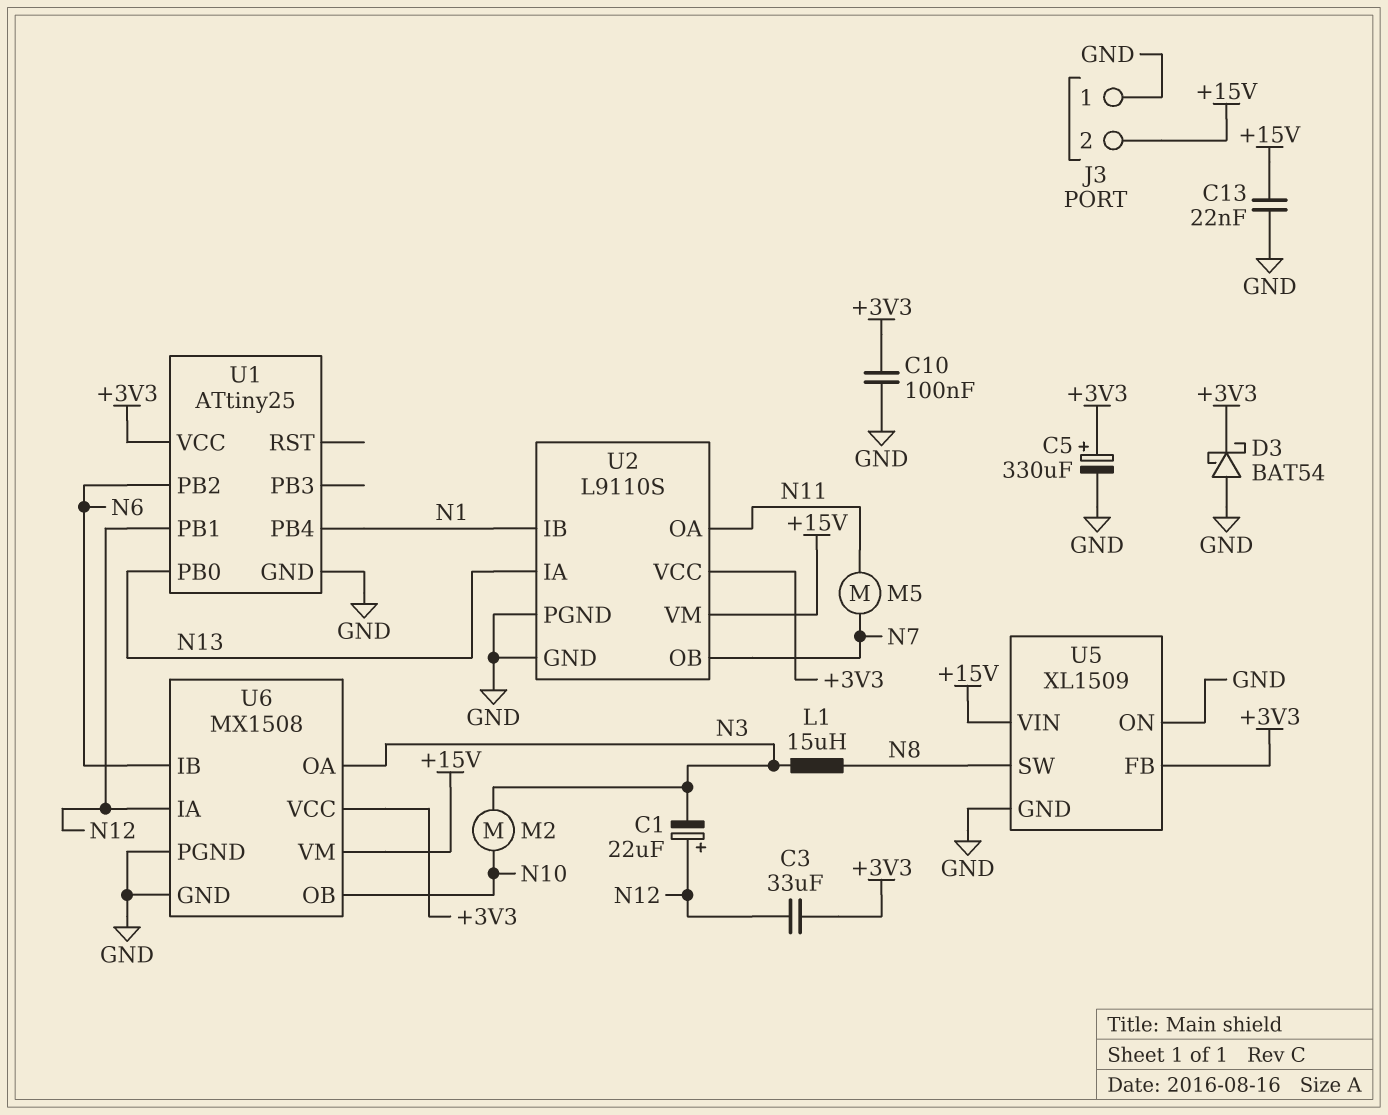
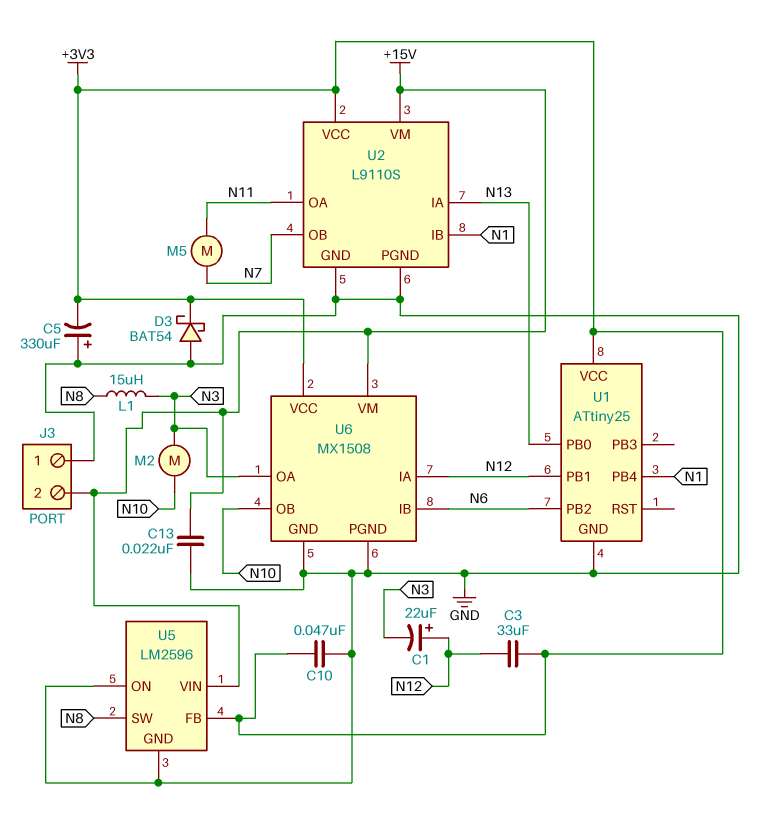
C5: 330uF (plus +3V3, minus GND) -> 330uF (plus GND, minus +3V3)
C10: 100nF (+3V3, GND) -> 47nF (+3V3, GND)
U5: XL1509 -> LM2596

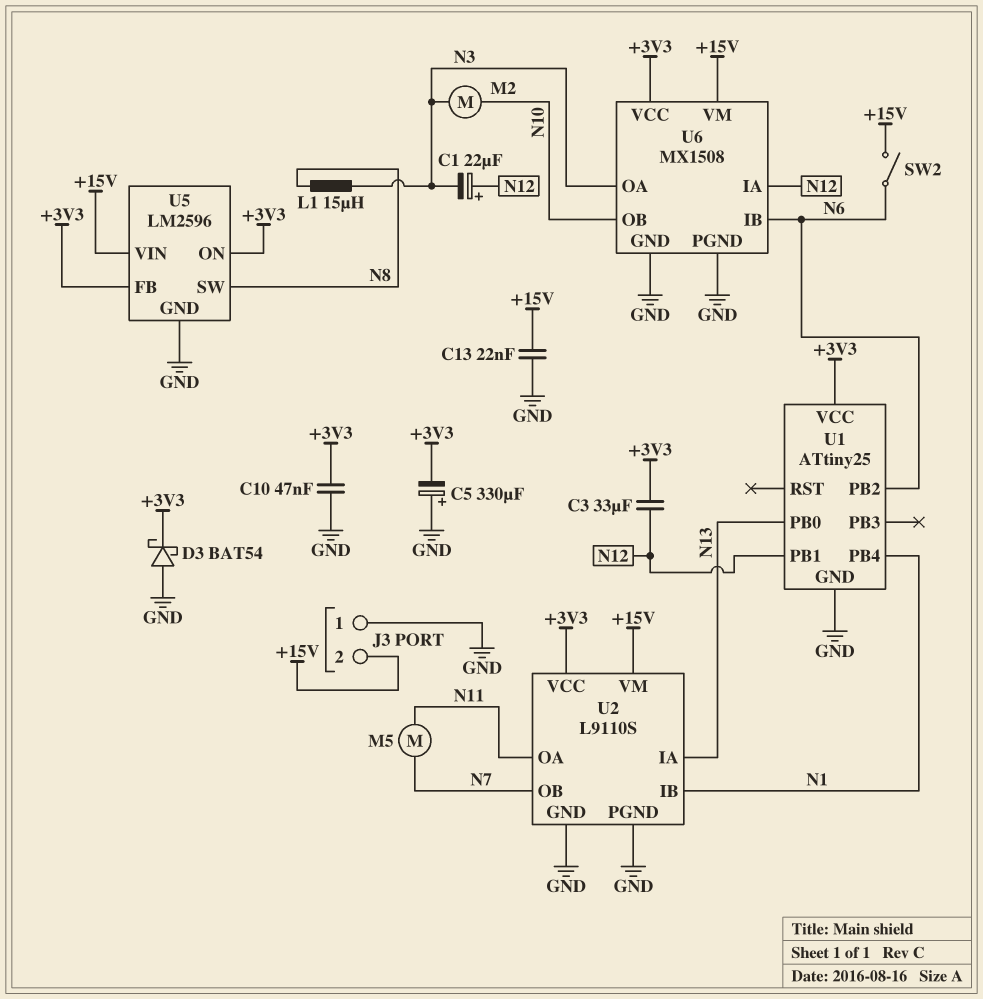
SW2: none -> switch (+15V, N6)
U5 pin ON: GND -> +3V3

